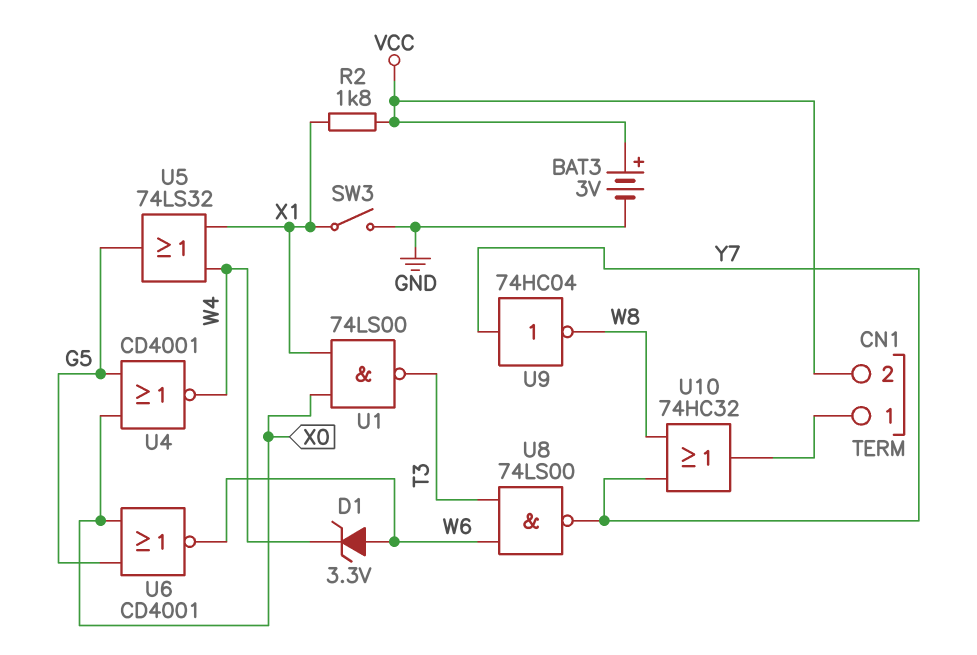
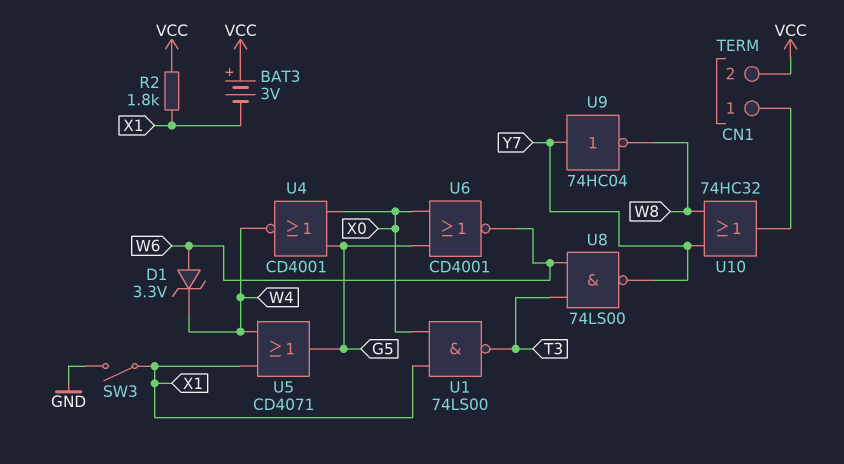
BAT3: 3V (plus VCC, minus GND) -> 3V (plus VCC, minus X1)
U5: OR 74LS32 (in W4, in X1, out G5) -> OR CD4071 (in W4, in X1, out G5)

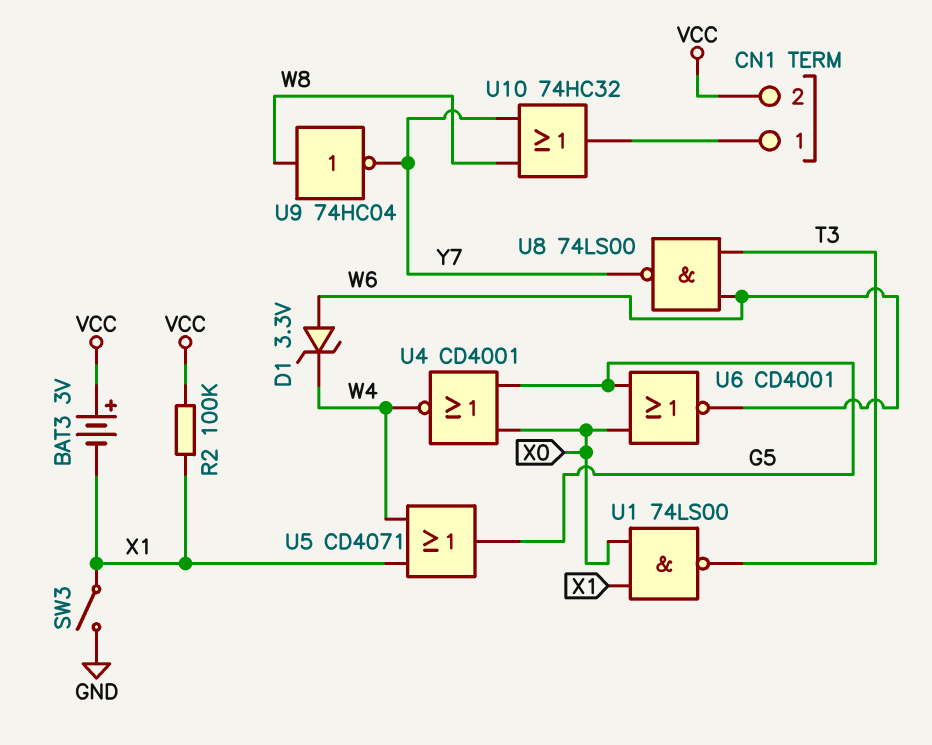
R2: 1.8k (VCC, X1) -> 100k (VCC, X1)
U9: NOT 74HC04 (in Y7, out W8) -> NOT 74HC04 (in W8, out Y7)

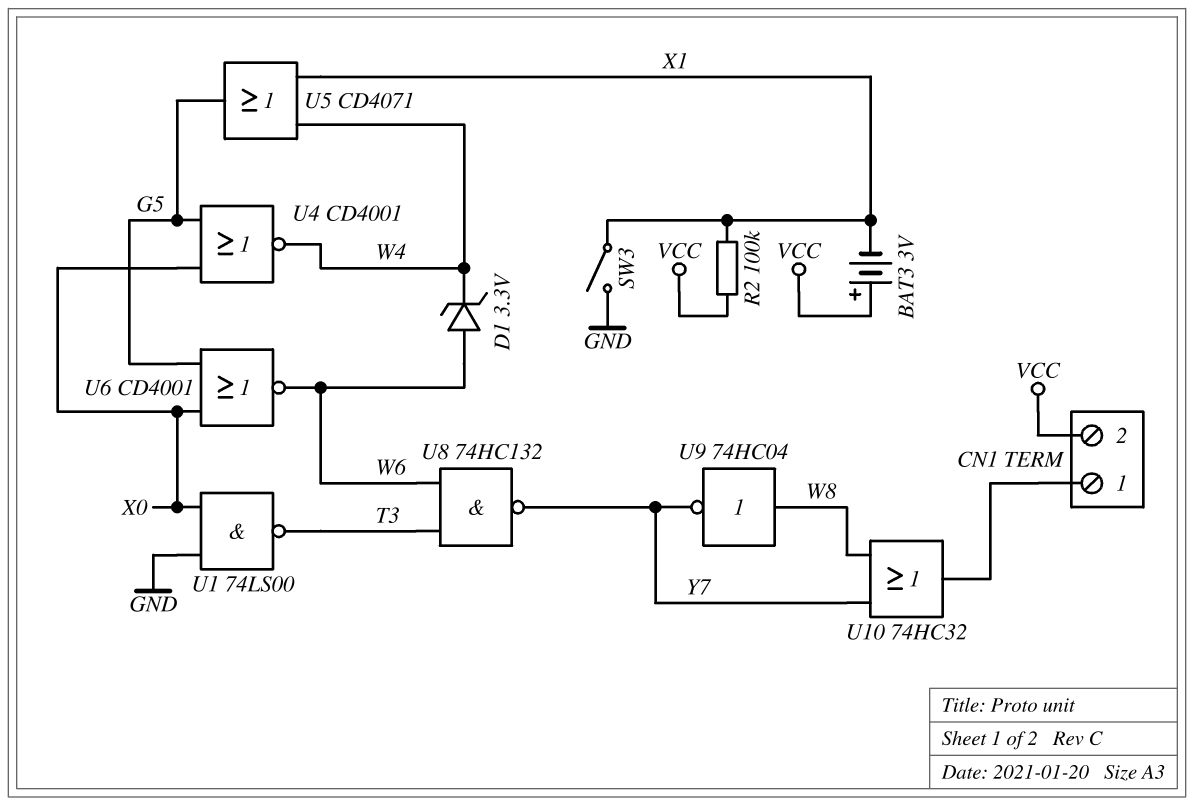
U1: NAND 74LS00 (in X0, in X1, out T3) -> NAND 74LS00 (in GND, in X0, out T3)
U8: NAND 74LS00 (in T3, in W6, out Y7) -> NAND 74HC132 (in T3, in W6, out Y7)

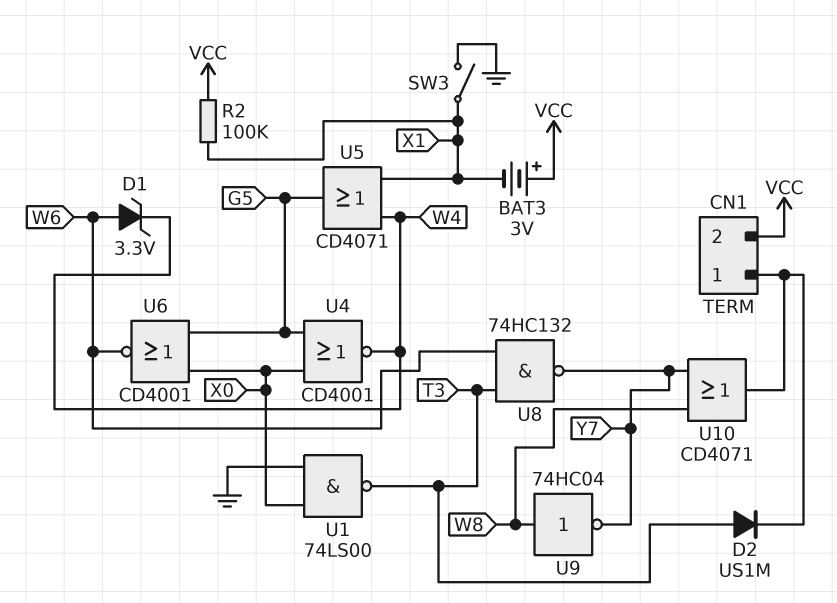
D2: none -> diode US1M (A T3, K CN1/1)
U10: OR 74HC32 (in W8, in Y7, out CN1/1) -> OR CD4071 (in W8, in Y7, out CN1/1)

